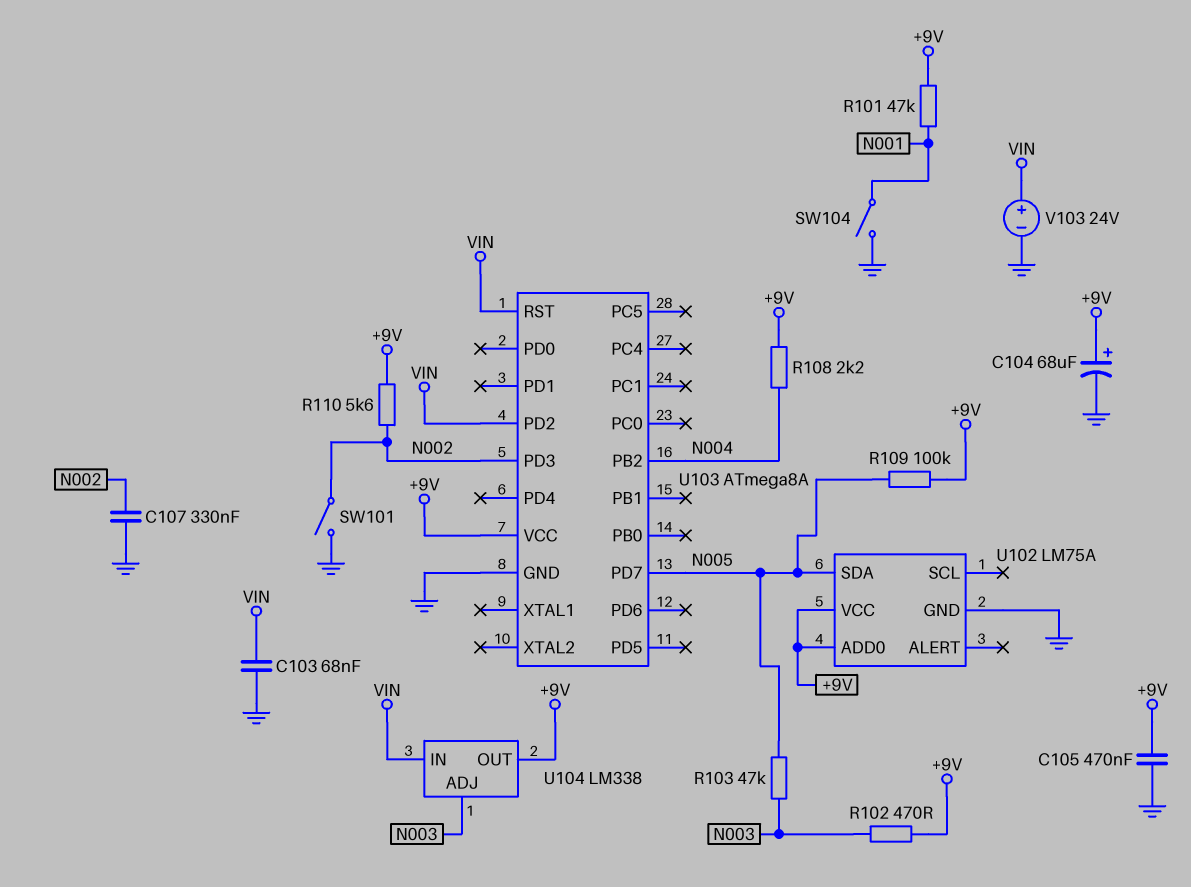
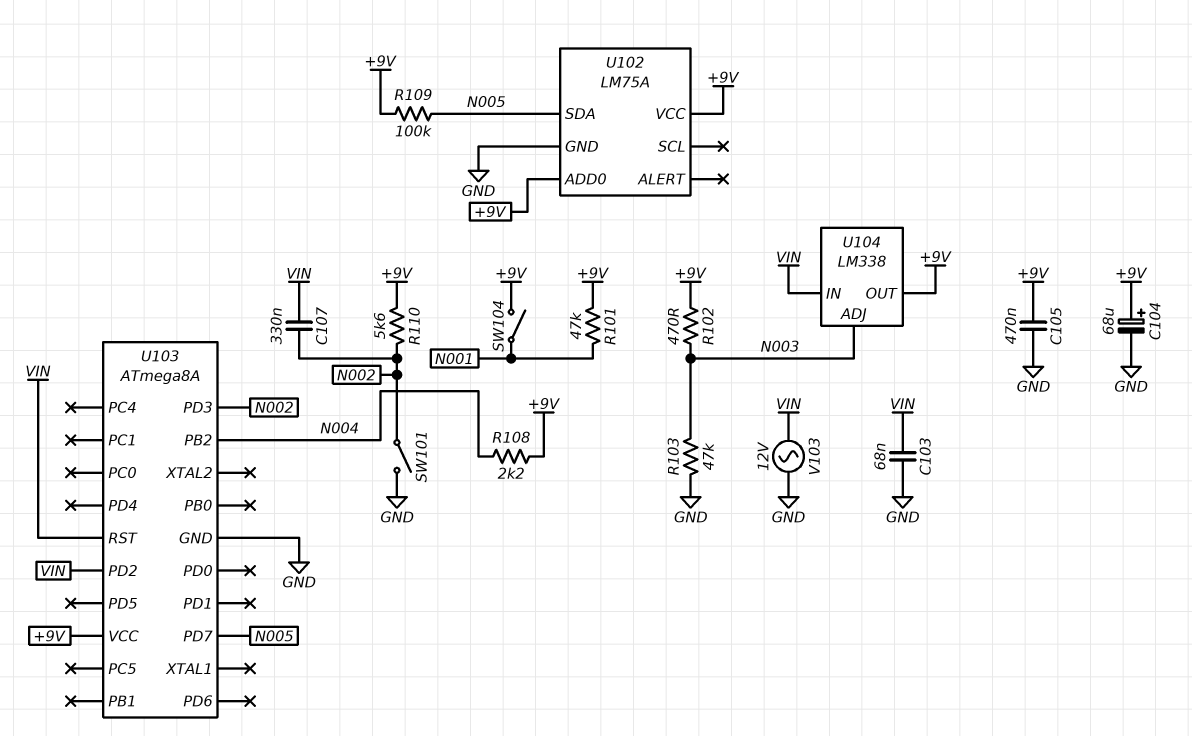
C107: 330nF (GND, N002) -> 330nF (N002, VIN)
R103: 47k (N003, N005) -> 47k (GND, N003)
SW104: switch (GND, N001) -> switch (+9V, N001)
V103: 24V (plus VIN, minus GND) -> AC 12V (GND, VIN)

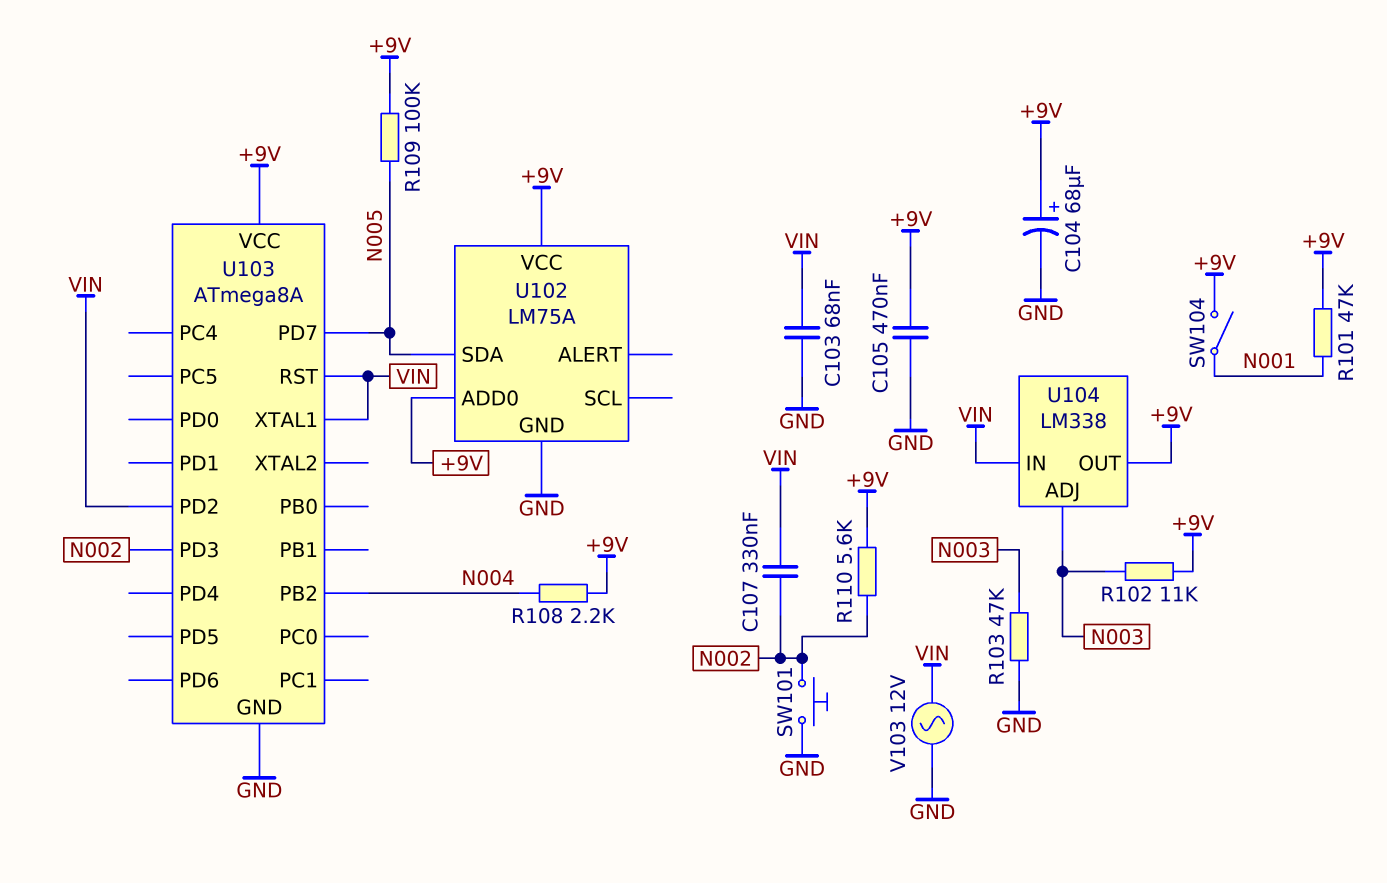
R102: 470 (+9V, N003) -> 11k (+9V, N003)
SW101: switch (GND, N002) -> button (GND, N002)
U103 pin XTAL1: none -> VIN

